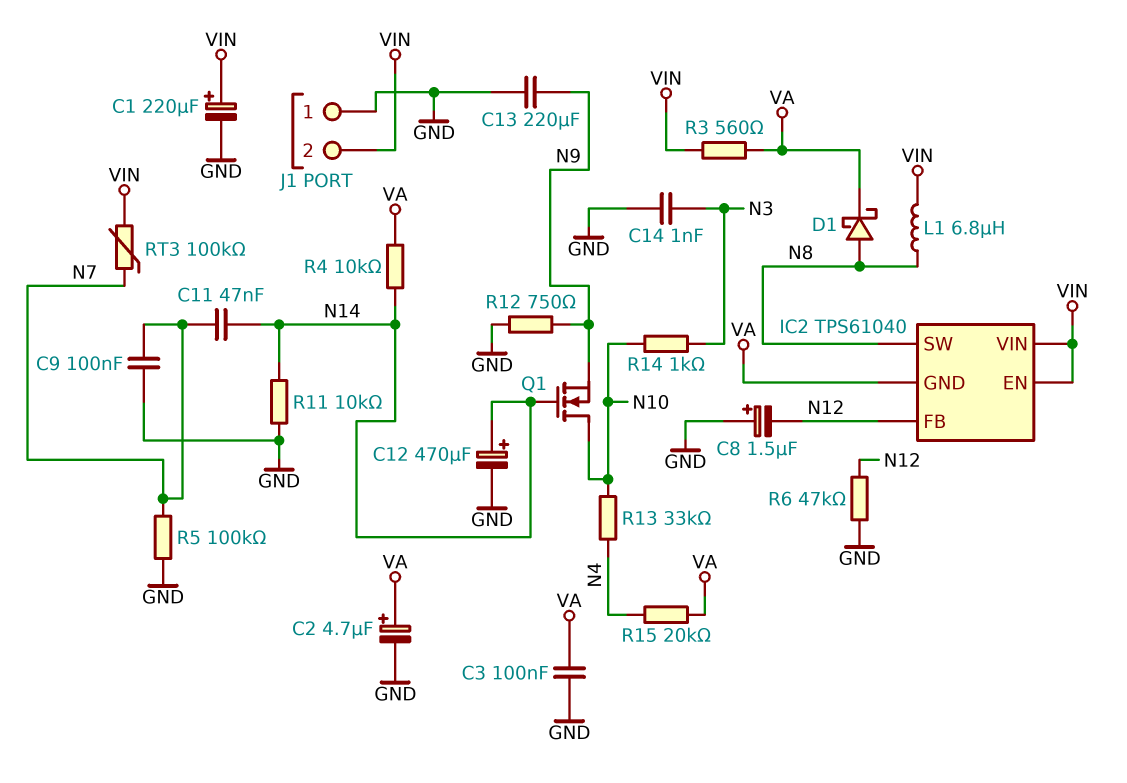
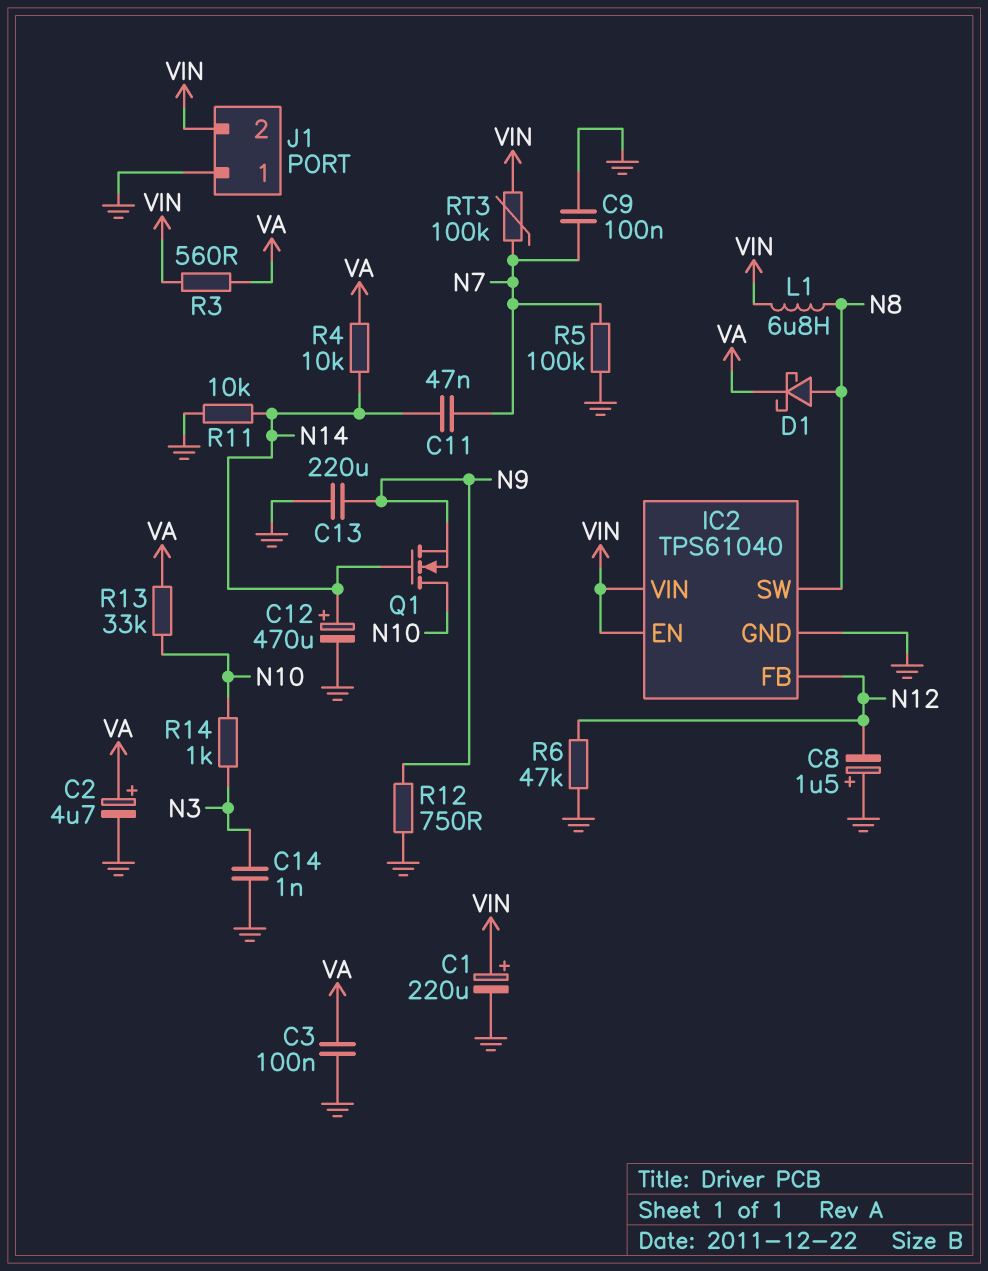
IC2 pin GND: VA -> GND
R13: 33k (N4, N10) -> 33k (N10, VA)
R15: 20k (N4, VA) -> none

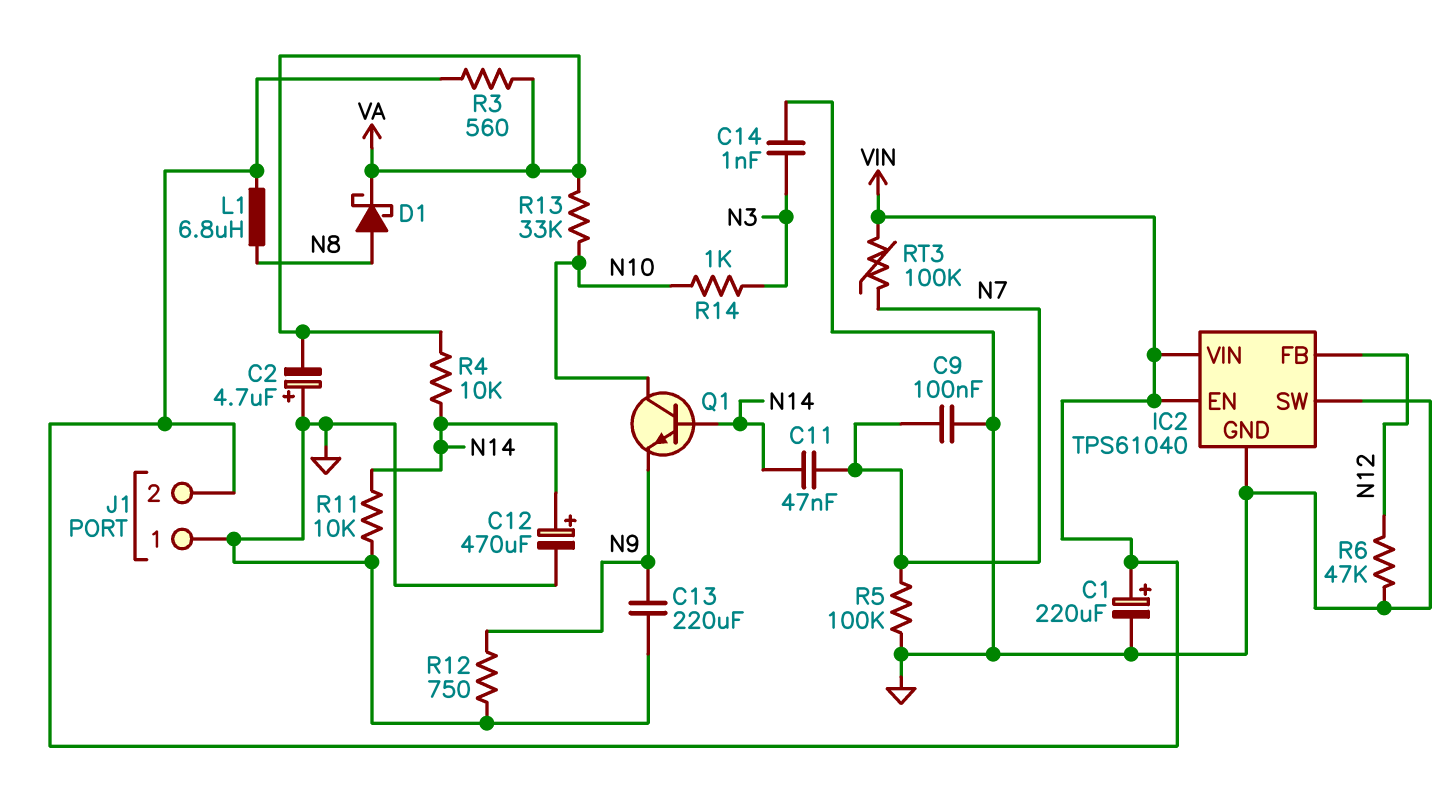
C2: 4.7uF (plus VA, minus GND) -> 4.7uF (plus GND, minus VA)
C3: 100nF (GND, VA) -> none
C8: 1.5uF (plus GND, minus N12) -> none
IC2 pin SW: N8 -> GND
Q1: NMOS (G N14, D N10, S N9) -> NPN (B N14, C N10, E N9)

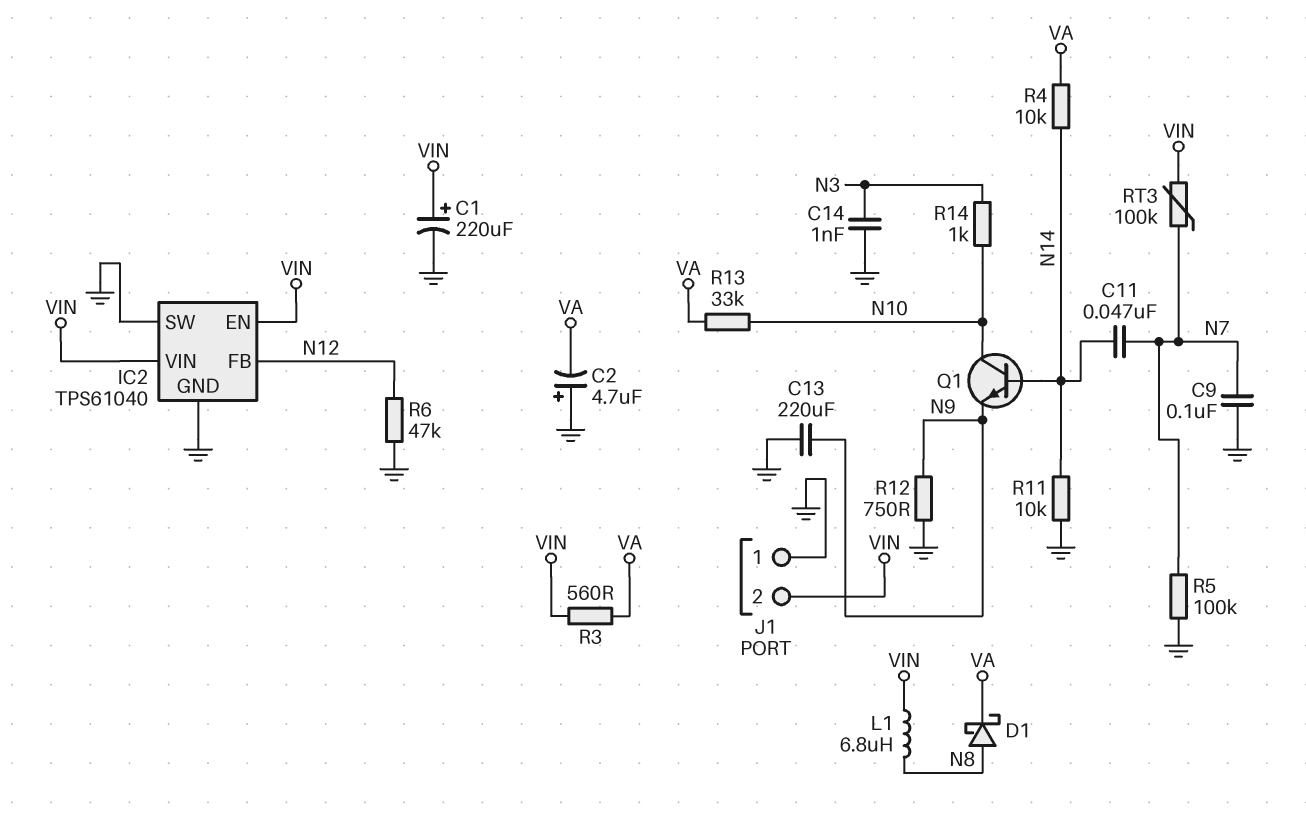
C12: 470uF (plus N14, minus GND) -> none

